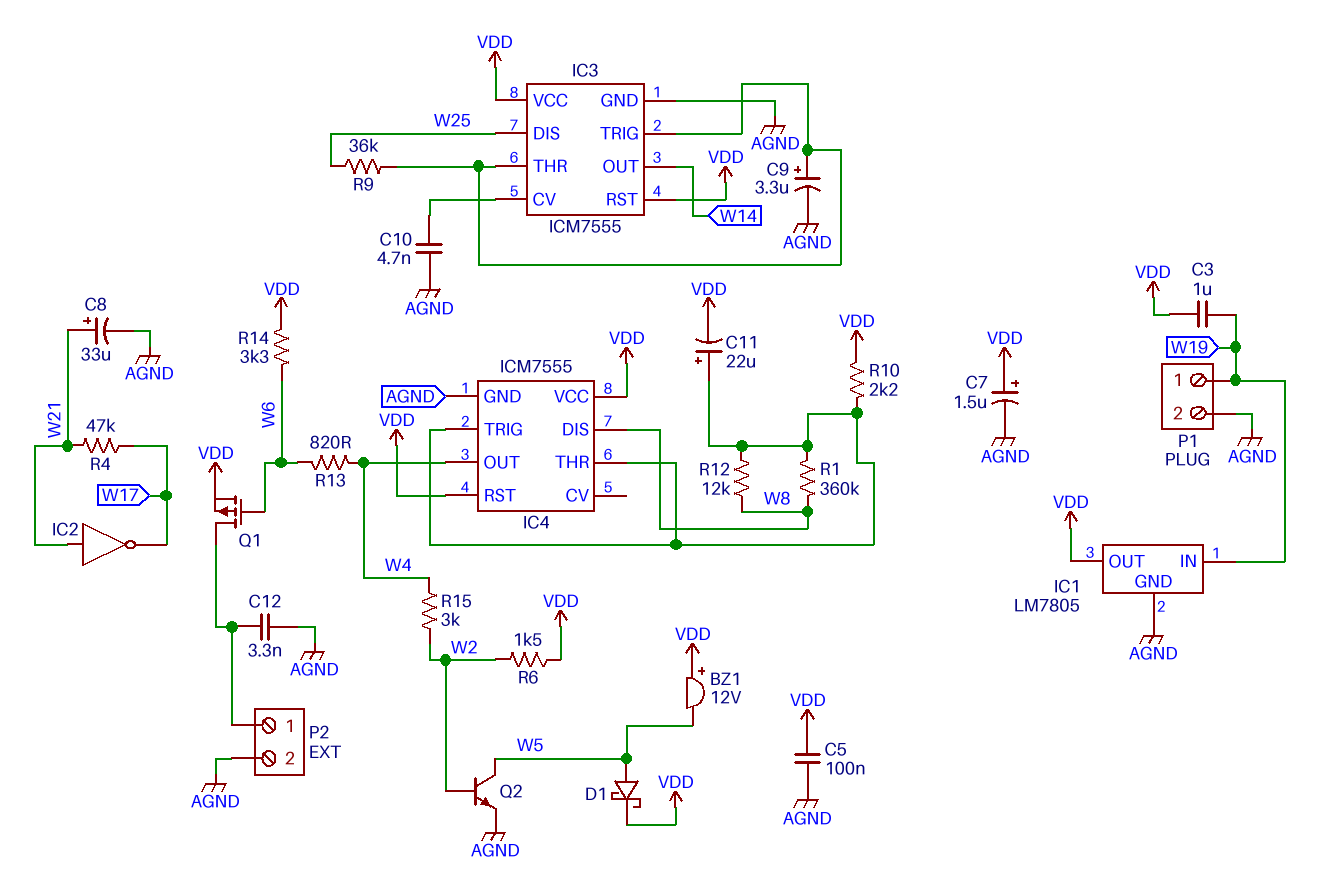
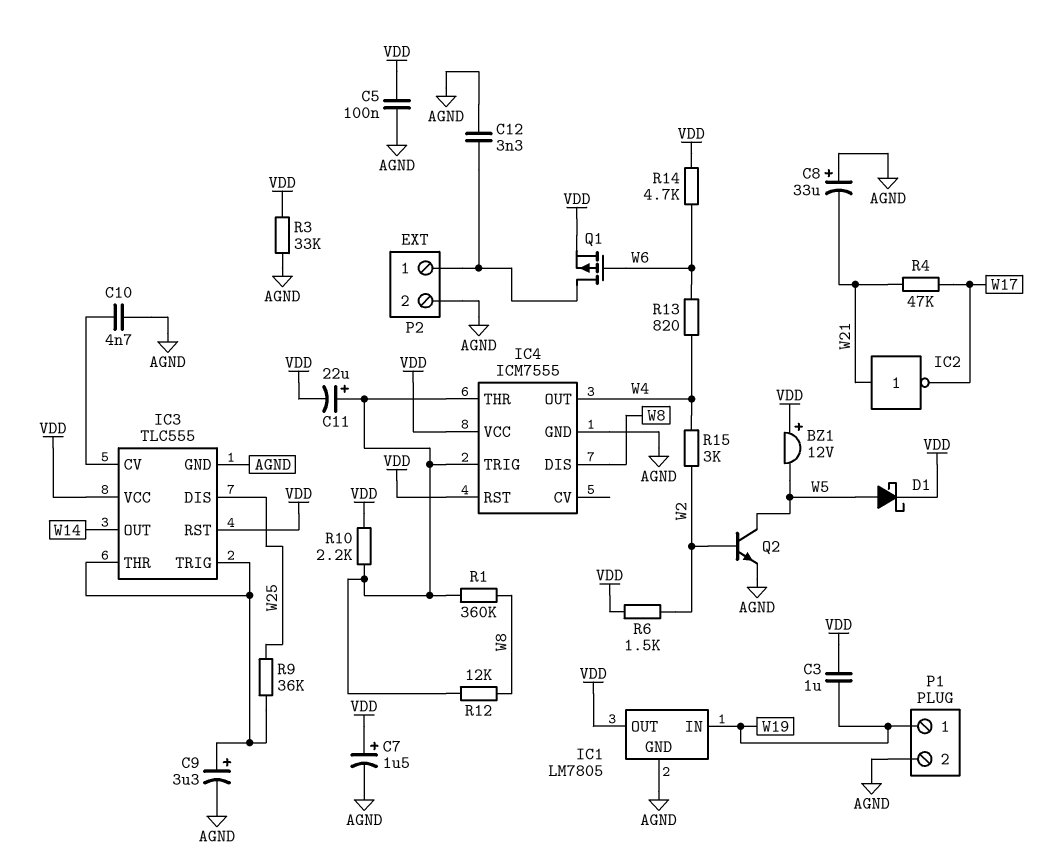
C8: 33uF (plus W21, minus AGND) -> 33uF (plus AGND, minus W21)
IC3: ICM7555 -> TLC555
R3: none -> 33k (AGND, VDD)
R14: 3.3k (VDD, W6) -> 4.7k (VDD, W6)

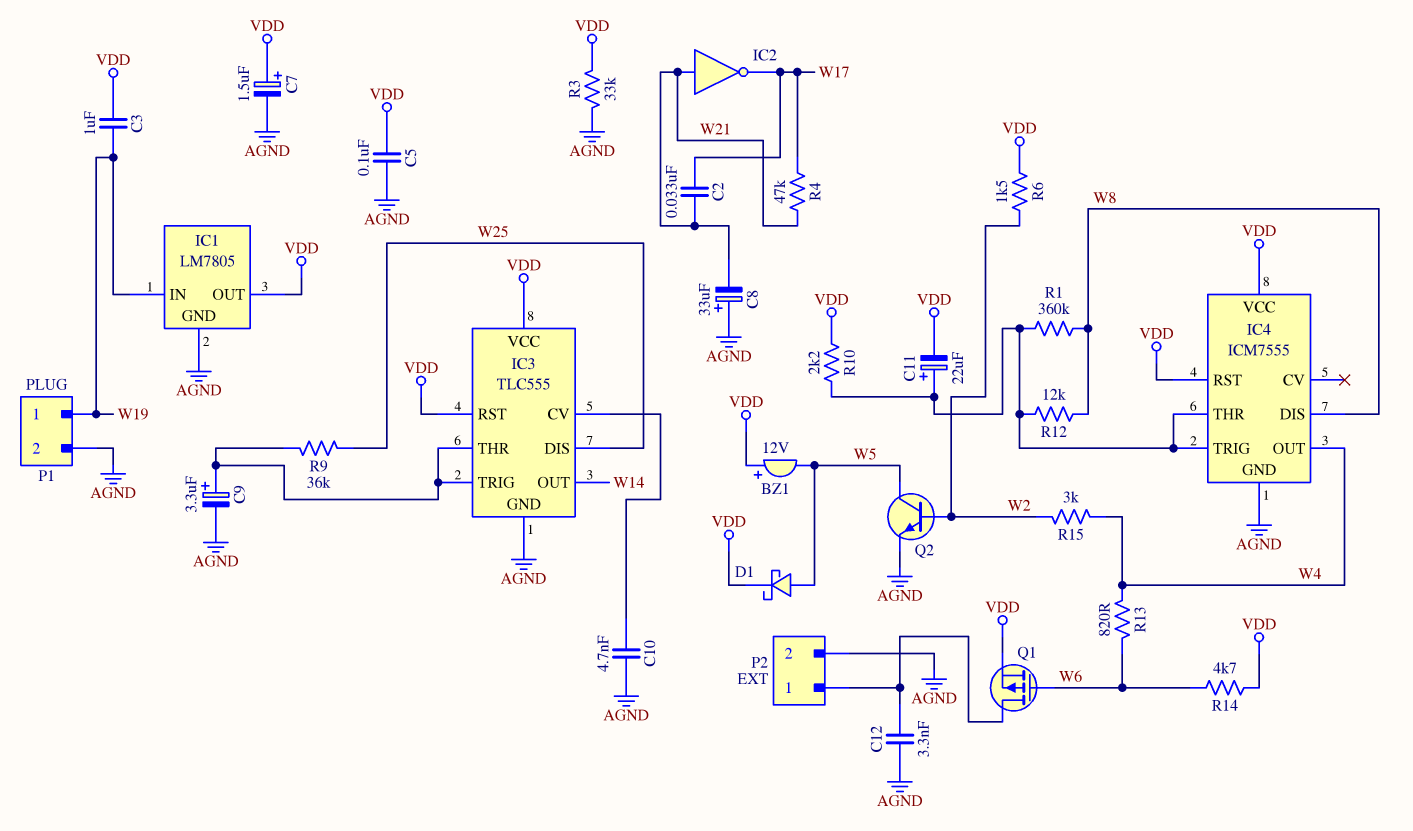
C2: none -> 33nF (W17, W21)

